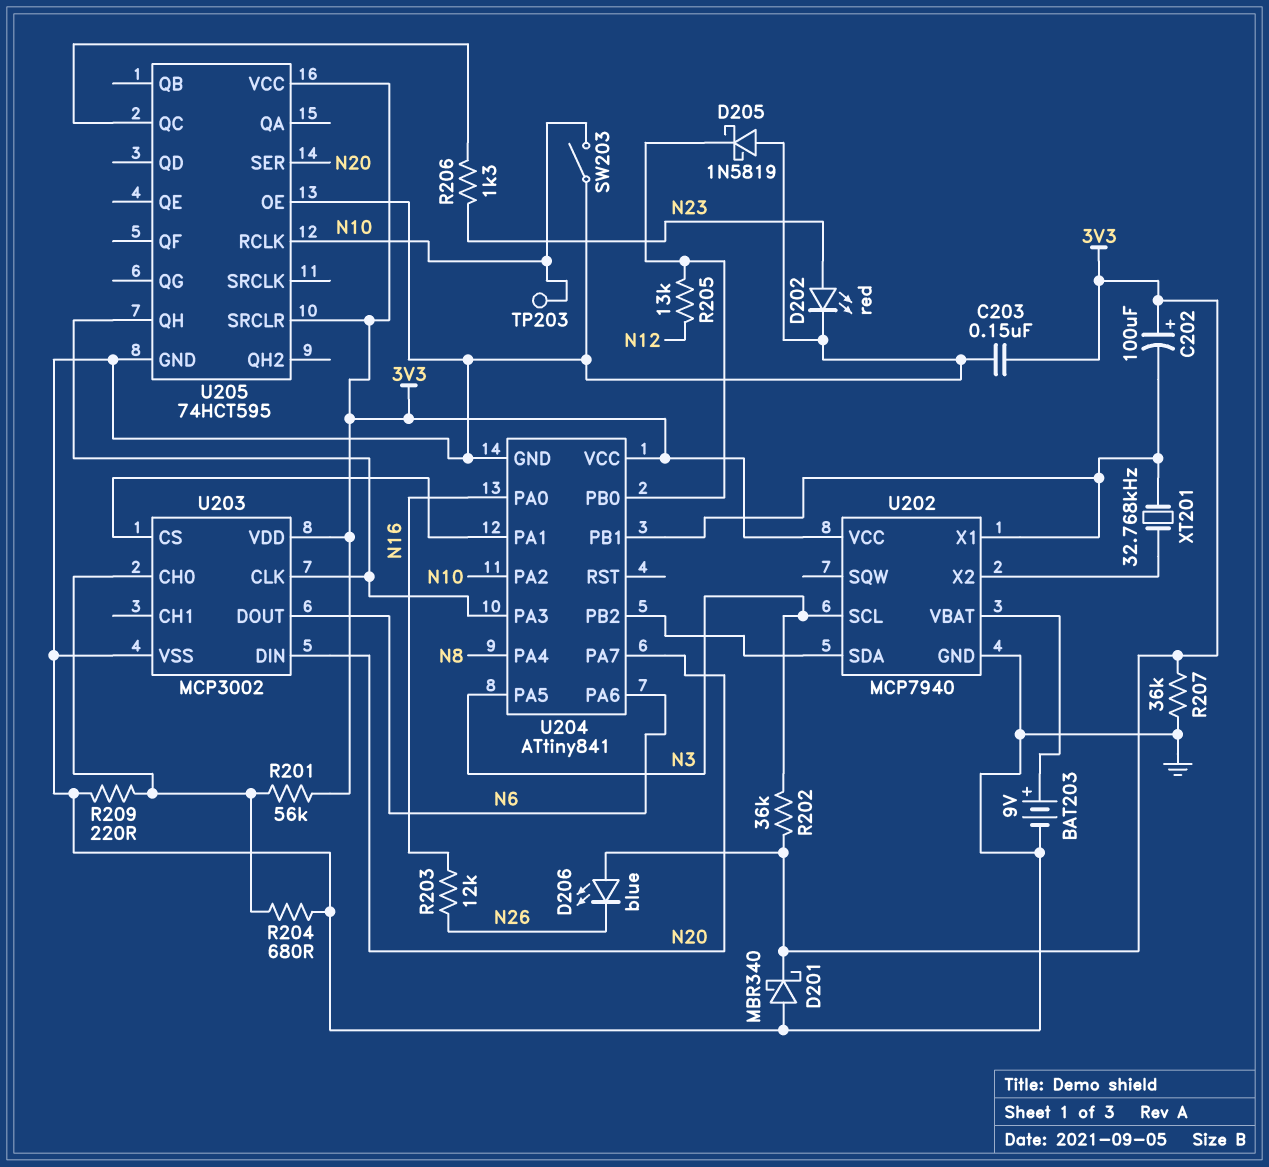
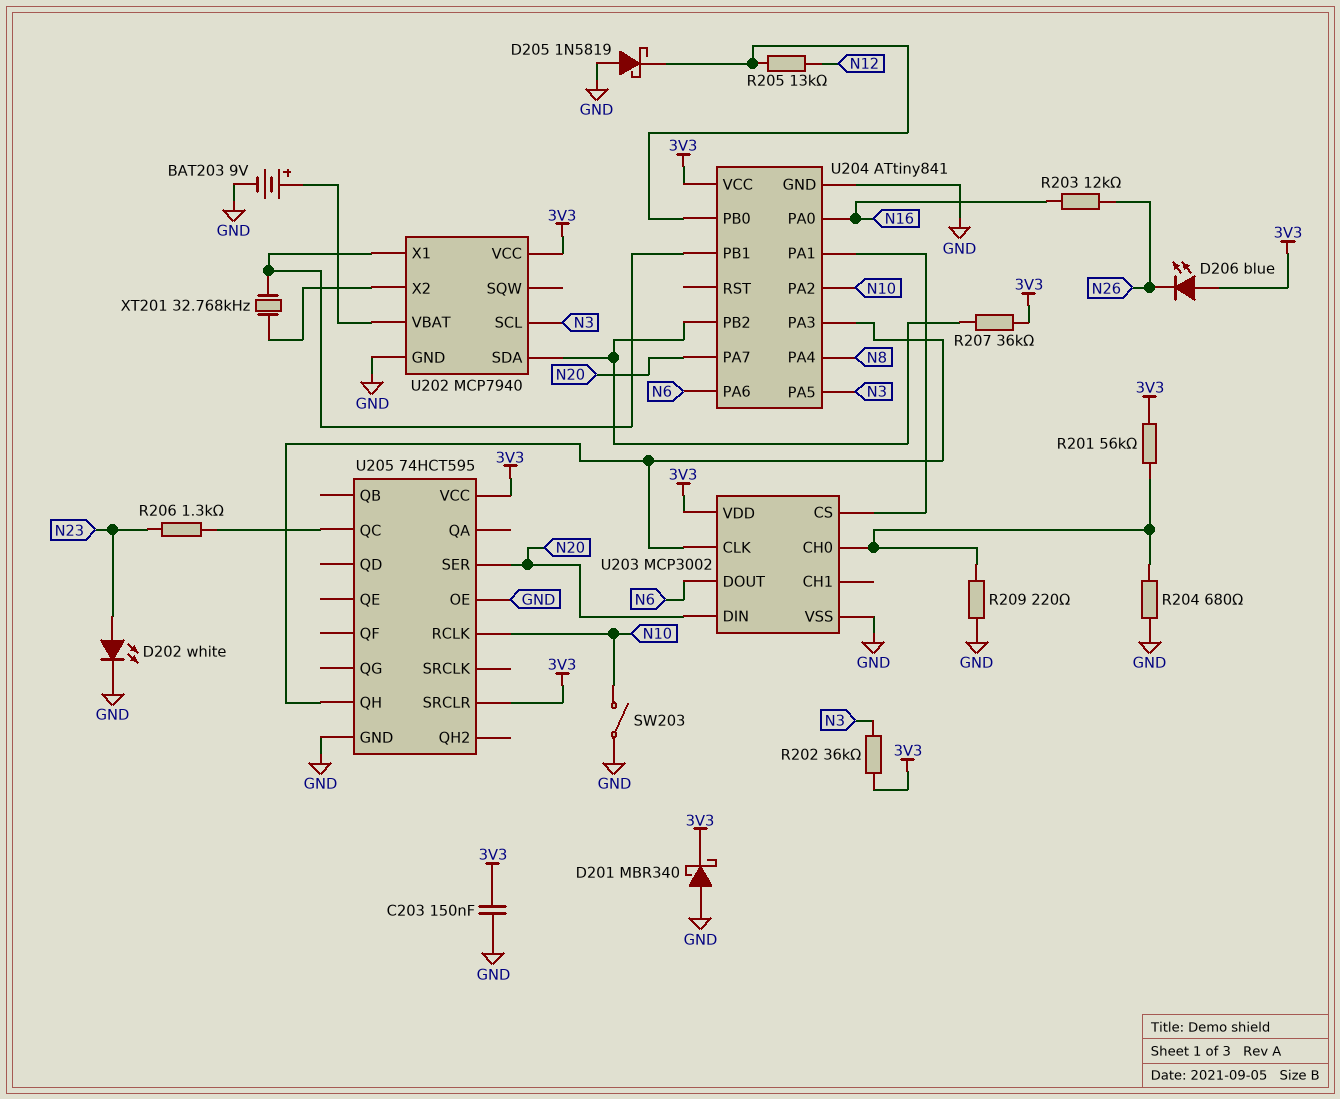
C202: 100uF (plus 3V3, minus U202/X1) -> none
D202: LED red (A N23, K GND) -> LED white (A N23, K GND)
R207: 36k (3V3, GND) -> 36k (3V3, U202/SDA)
TP203: test point (N10) -> none

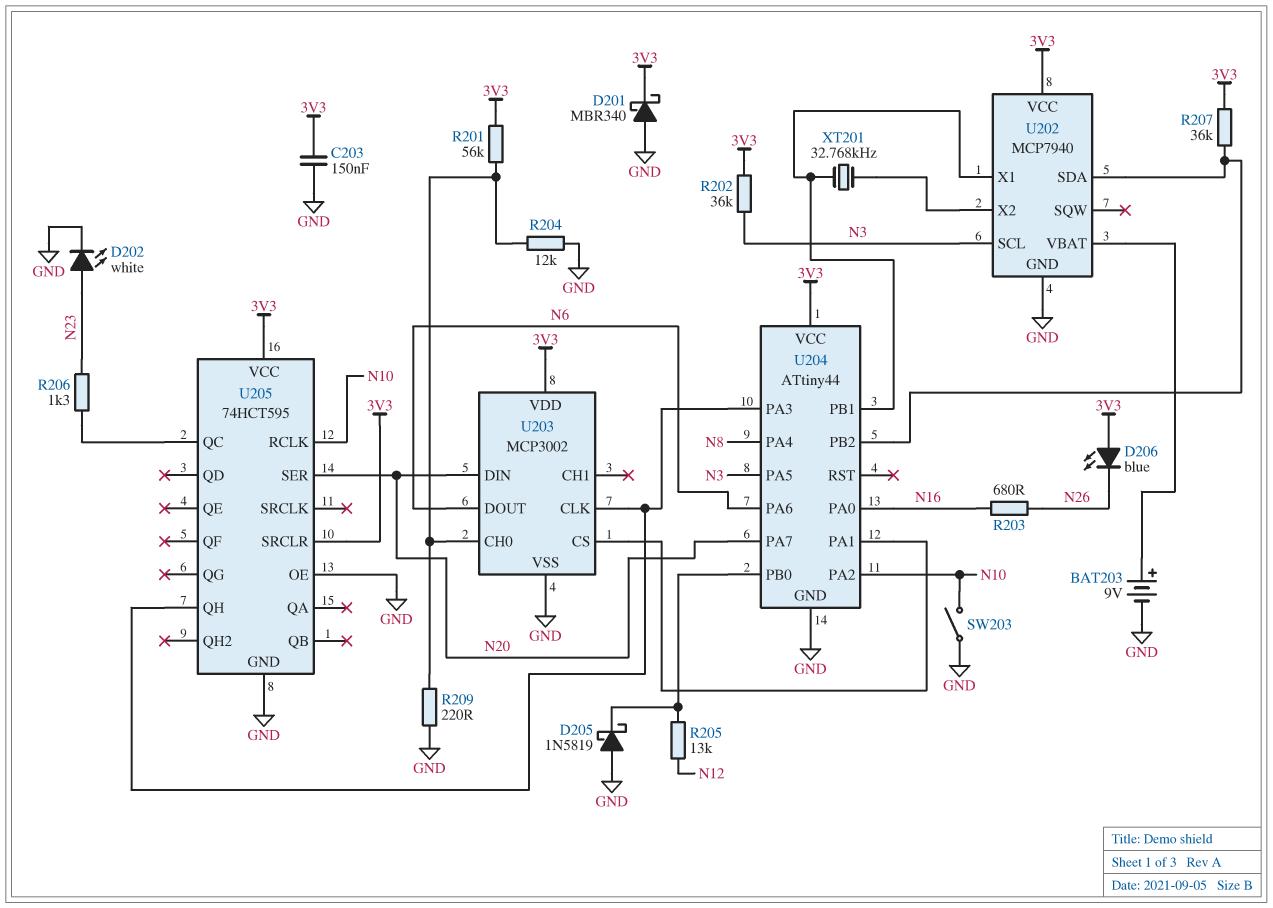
R203: 12k (N16, N26) -> 680 (N16, N26)
R204: 680 (GND, U203/CH0) -> 12k (GND, U203/CH0)
U204: ATtiny841 -> ATtiny44

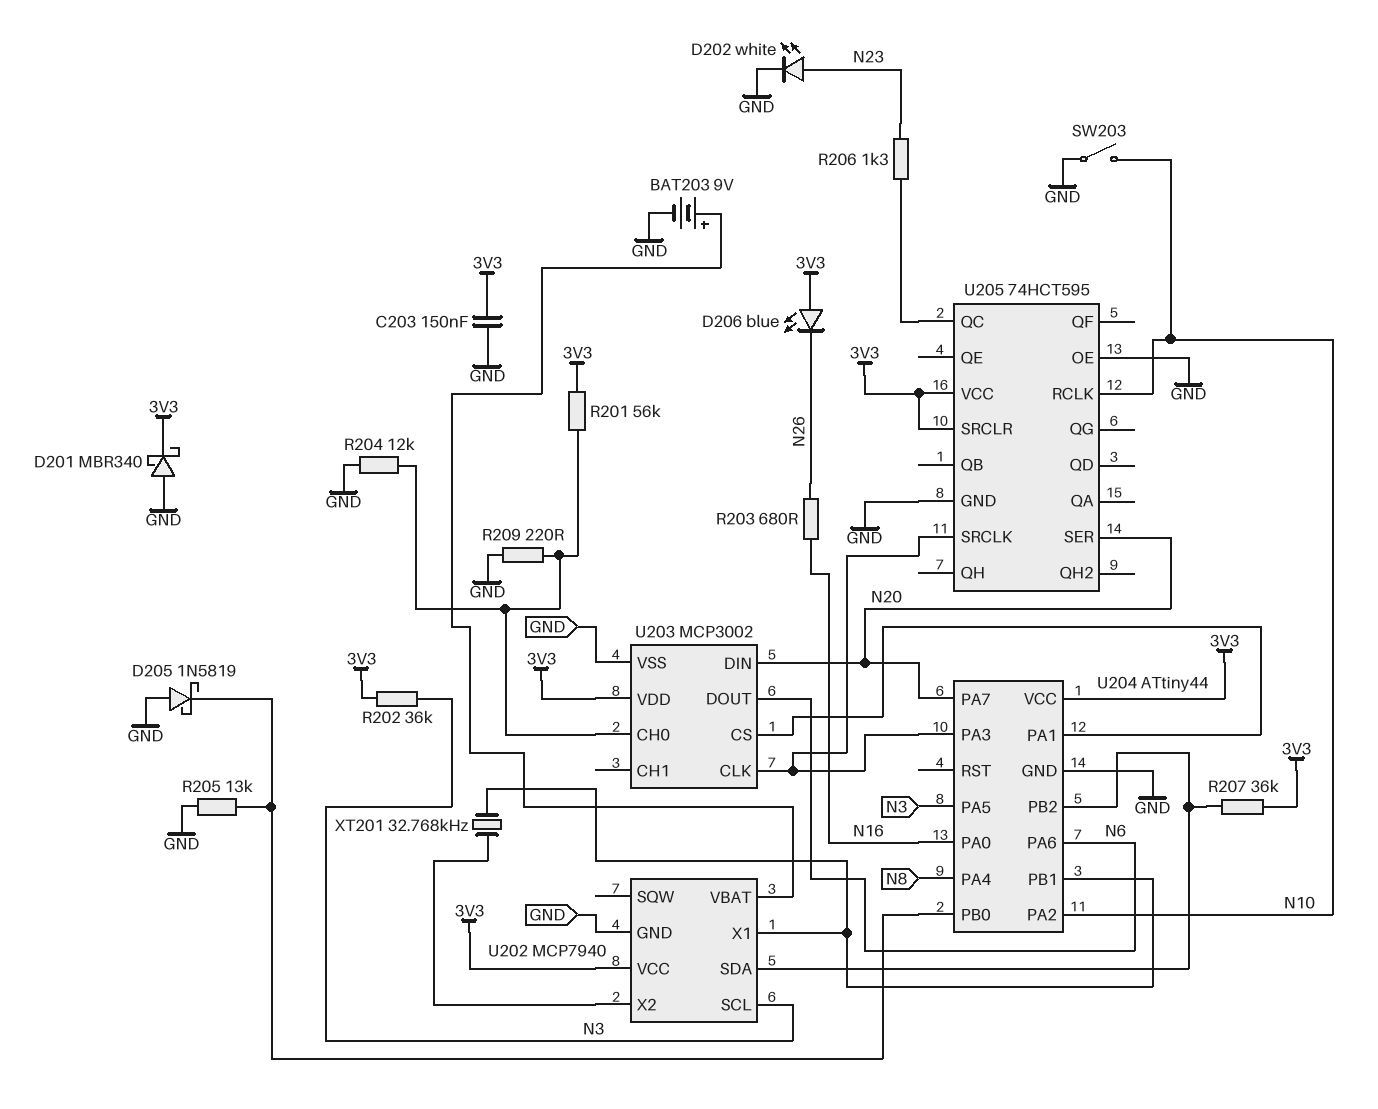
R205: 13k (N12, U204/PB0) -> 13k (GND, U204/PB0)
U205 pin QH: U203/CLK -> none
U205 pin SRCLK: none -> U203/CLK

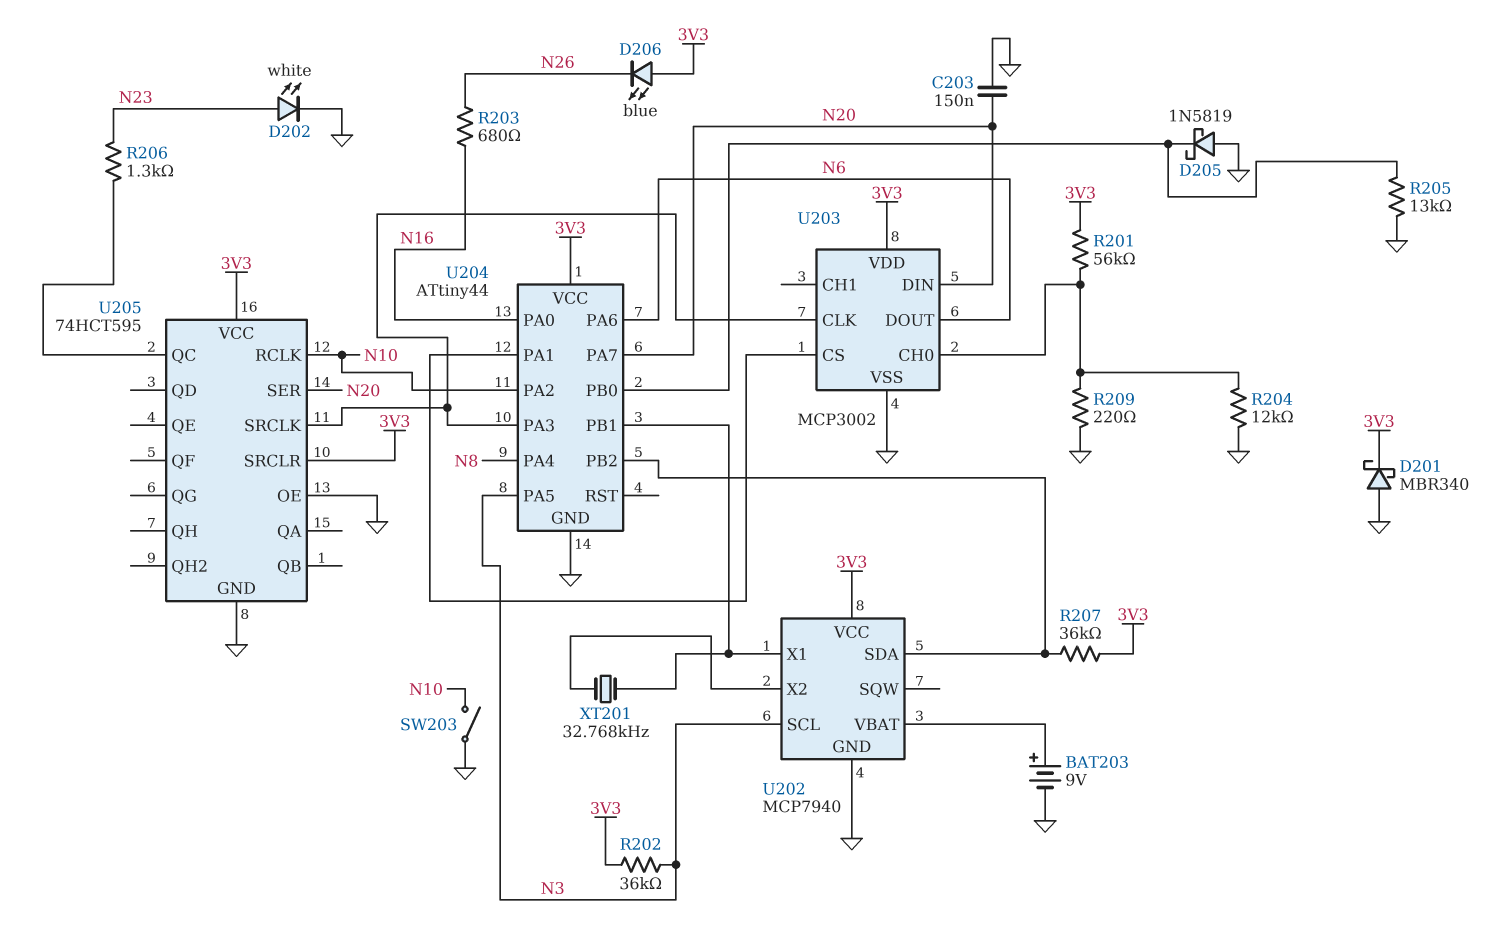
C203: 150nF (3V3, GND) -> 150nF (GND, N20)

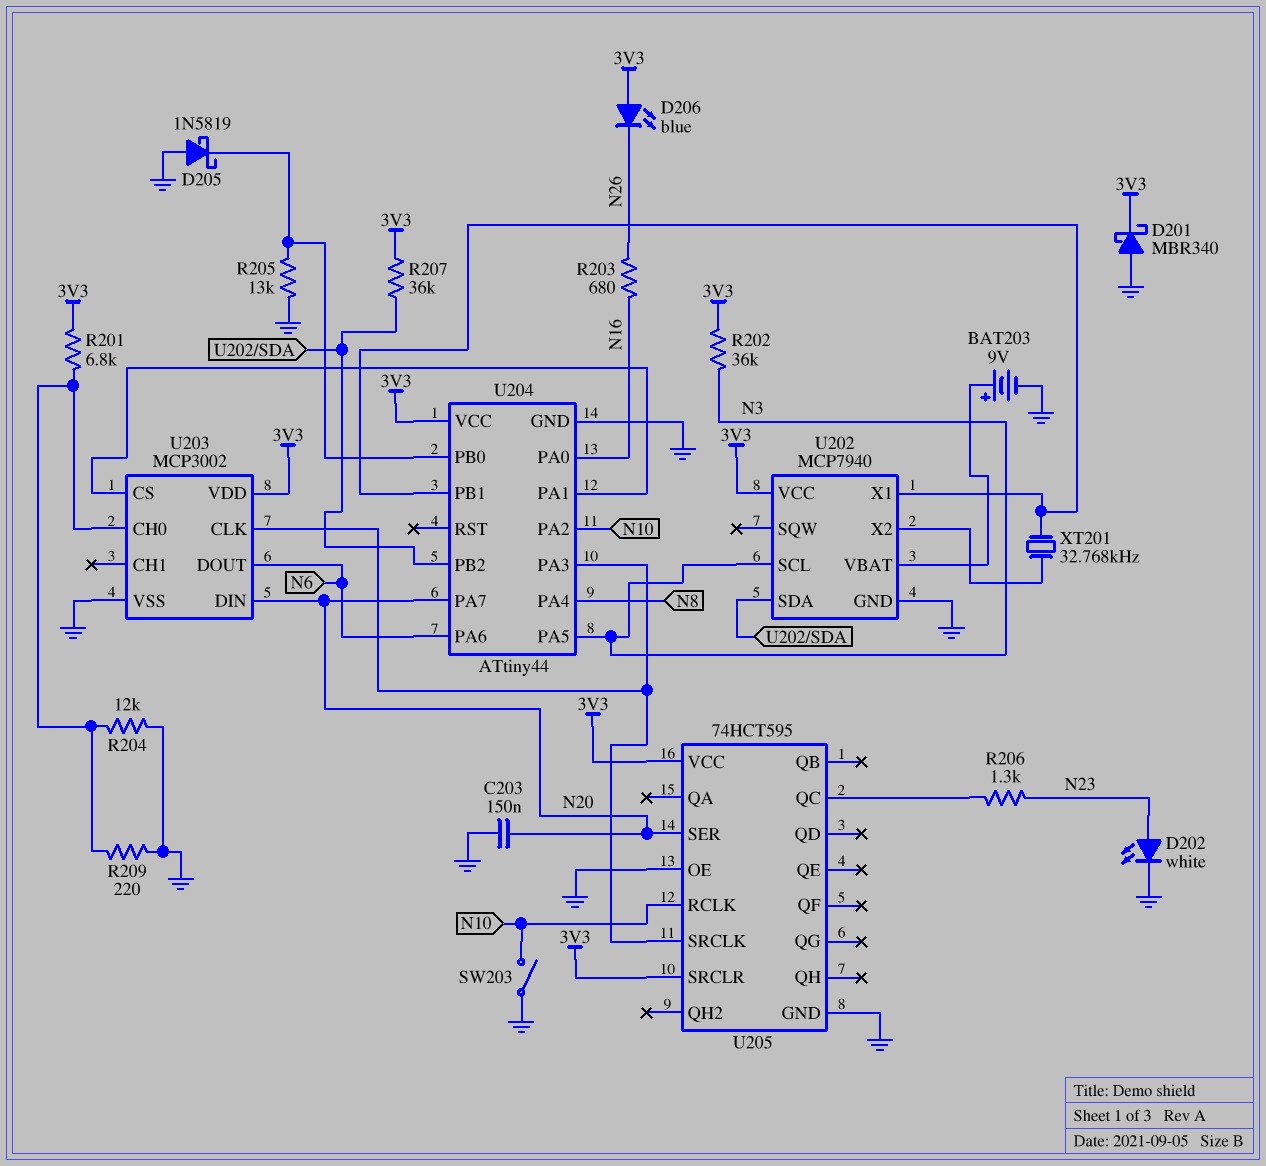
R201: 56k (3V3, U203/CH0) -> 6.8k (3V3, U203/CH0)

